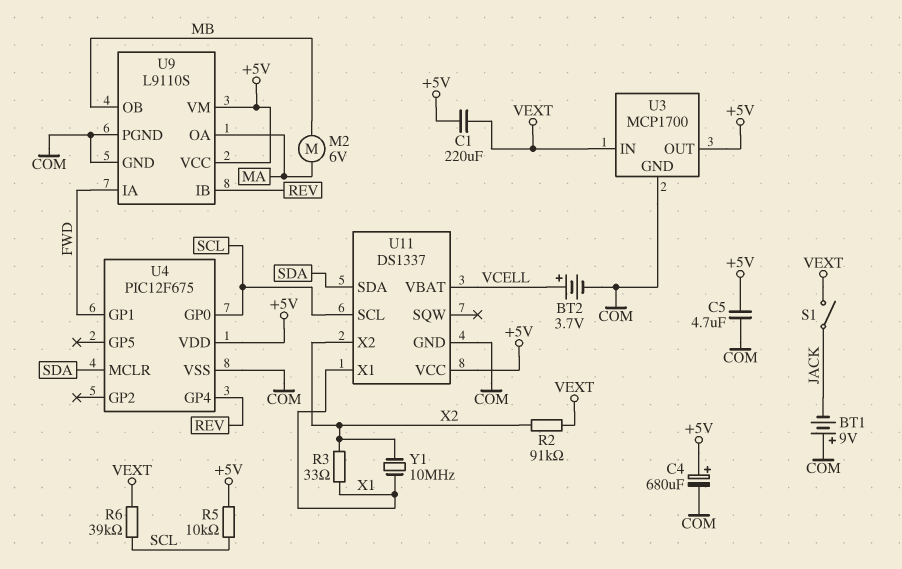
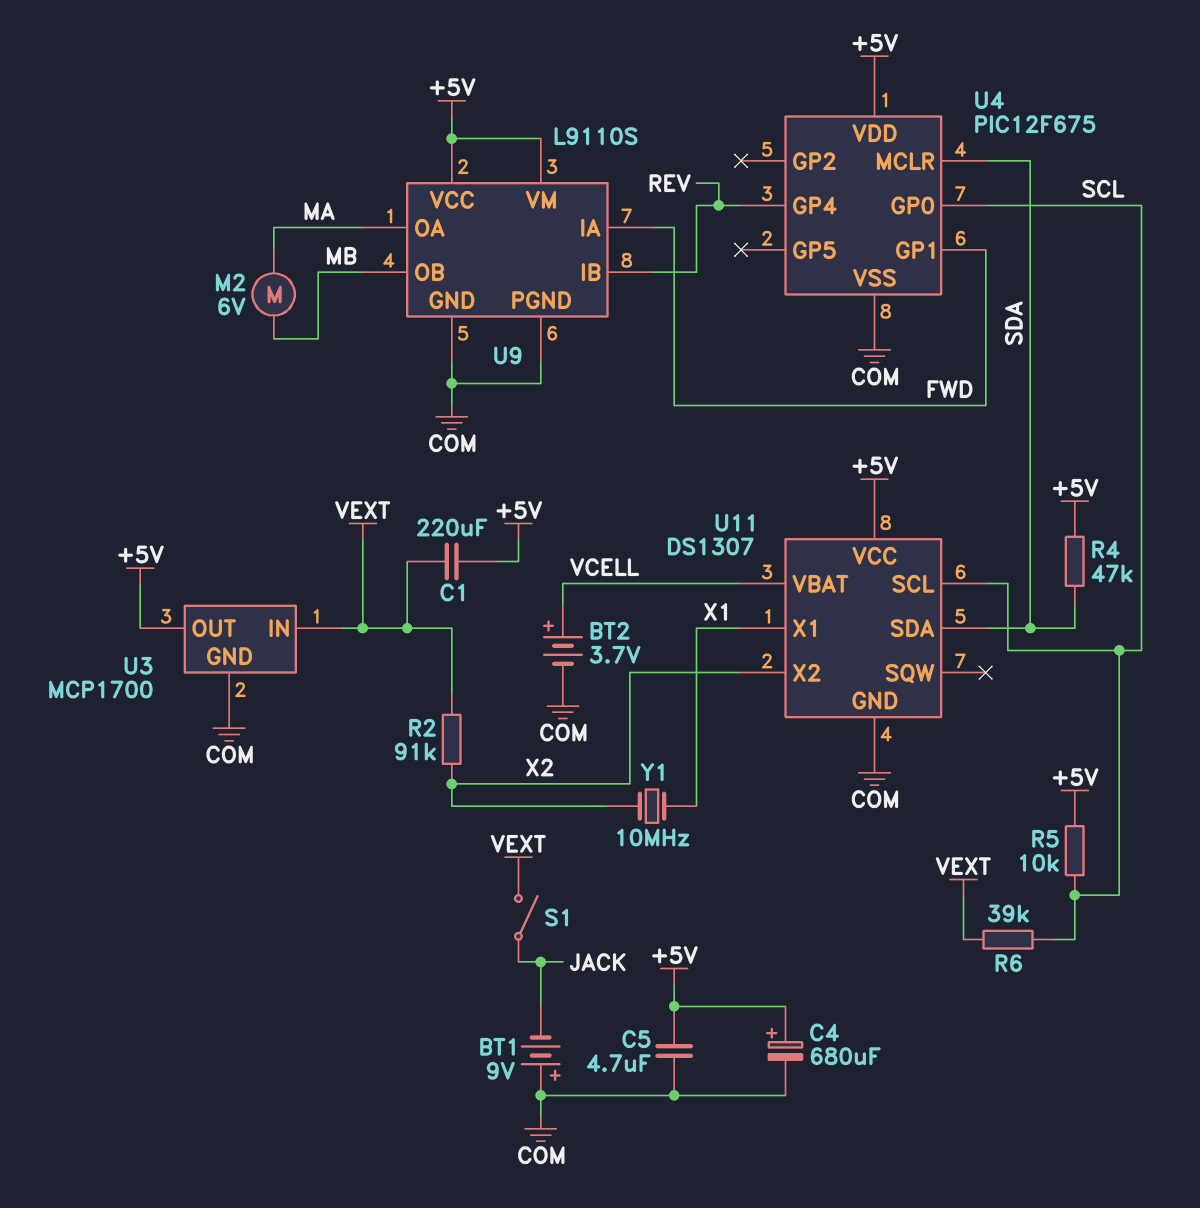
R3: 33 (X1, X2) -> none
R4: none -> 47k (+5V, SDA)
U11: DS1337 -> DS1307

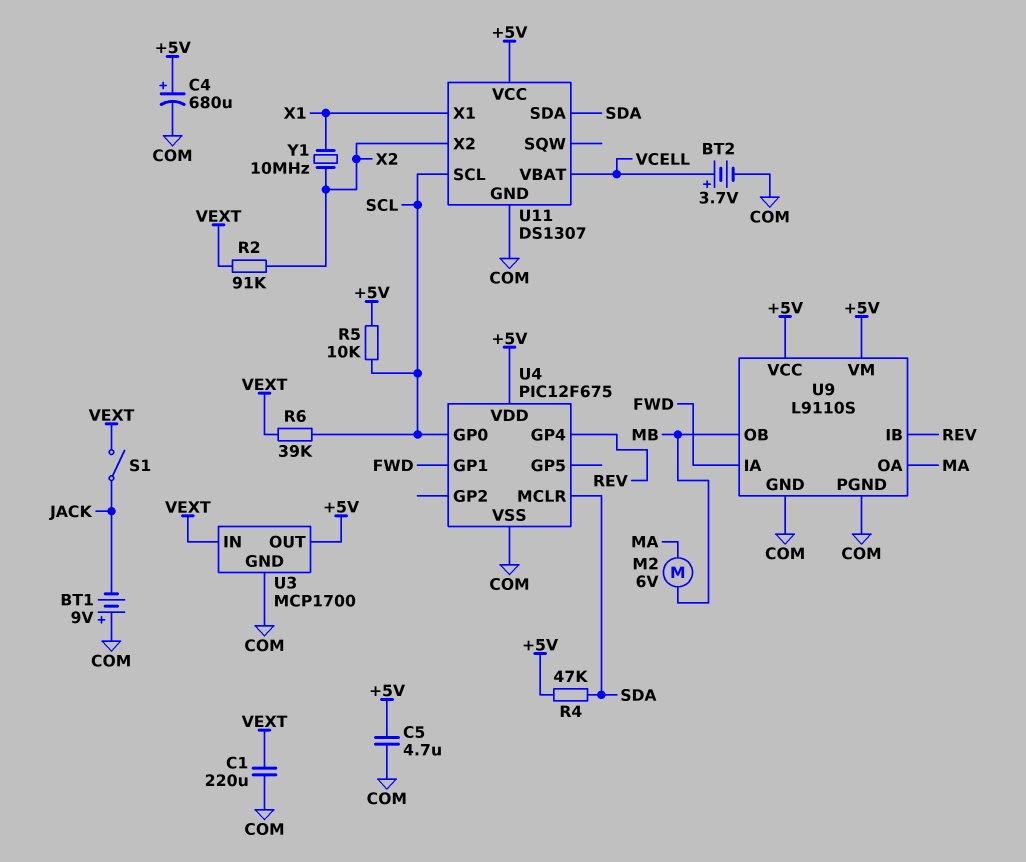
C1: 220uF (+5V, VEXT) -> 220uF (COM, VEXT)

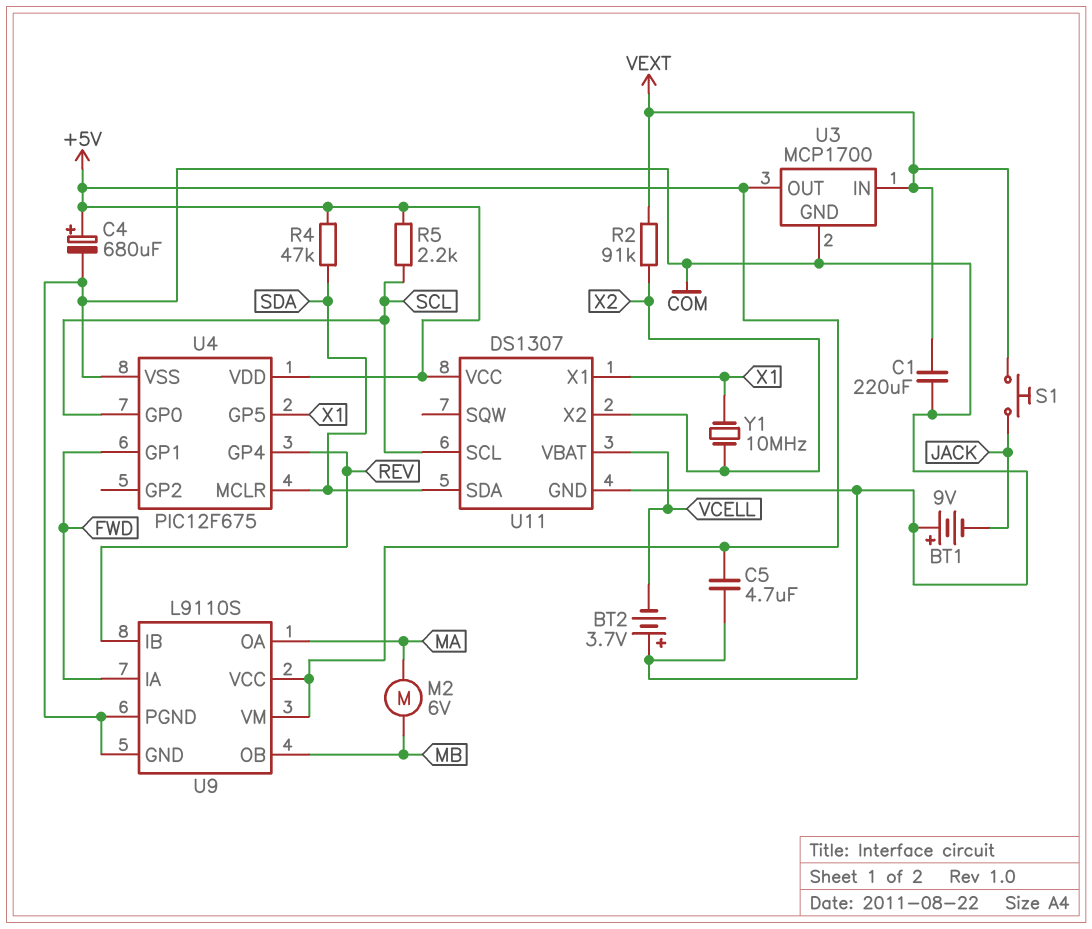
BT2: 3.7V (plus VCELL, minus COM) -> 3.7V (plus COM, minus VCELL)
R5: 10k (+5V, SCL) -> 2.2k (+5V, SCL)
R6: 39k (SCL, VEXT) -> none
S1: switch (JACK, VEXT) -> button (JACK, VEXT)
U4 pin GP5: none -> X1

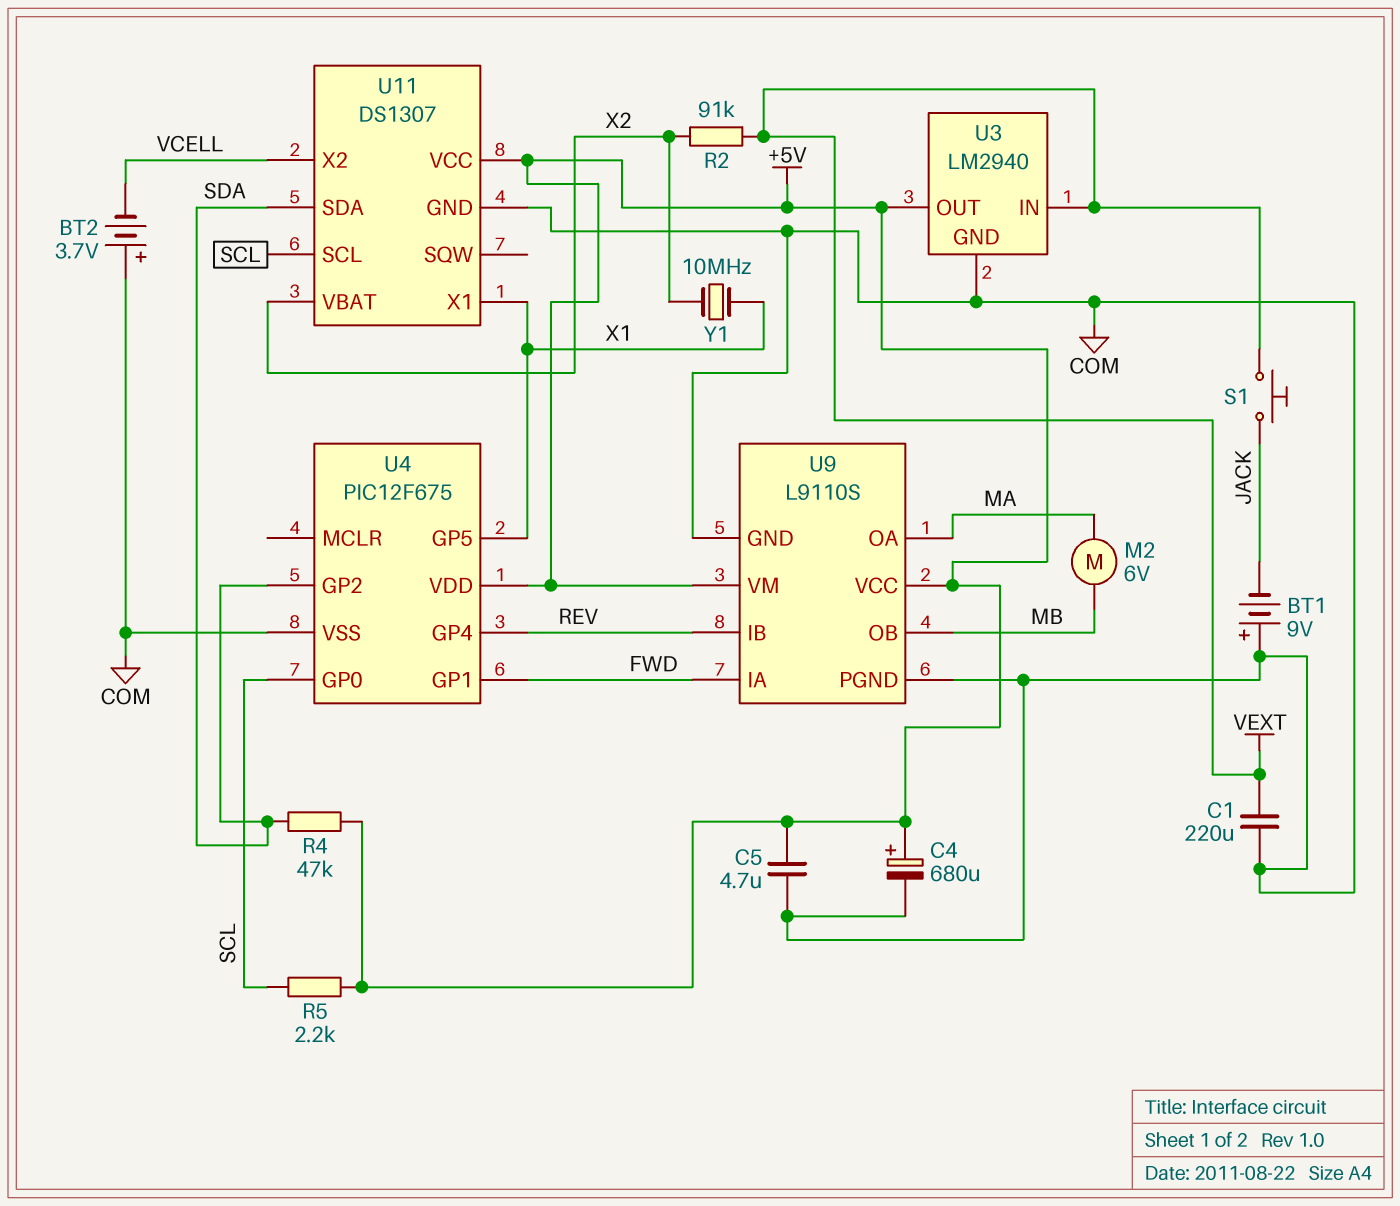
U3: MCP1700 -> LM2940
U4 pin GP2: none -> SDA
U4 pin MCLR: SDA -> none
U11 pin VBAT: VCELL -> X2
U11 pin X2: X2 -> VCELL

